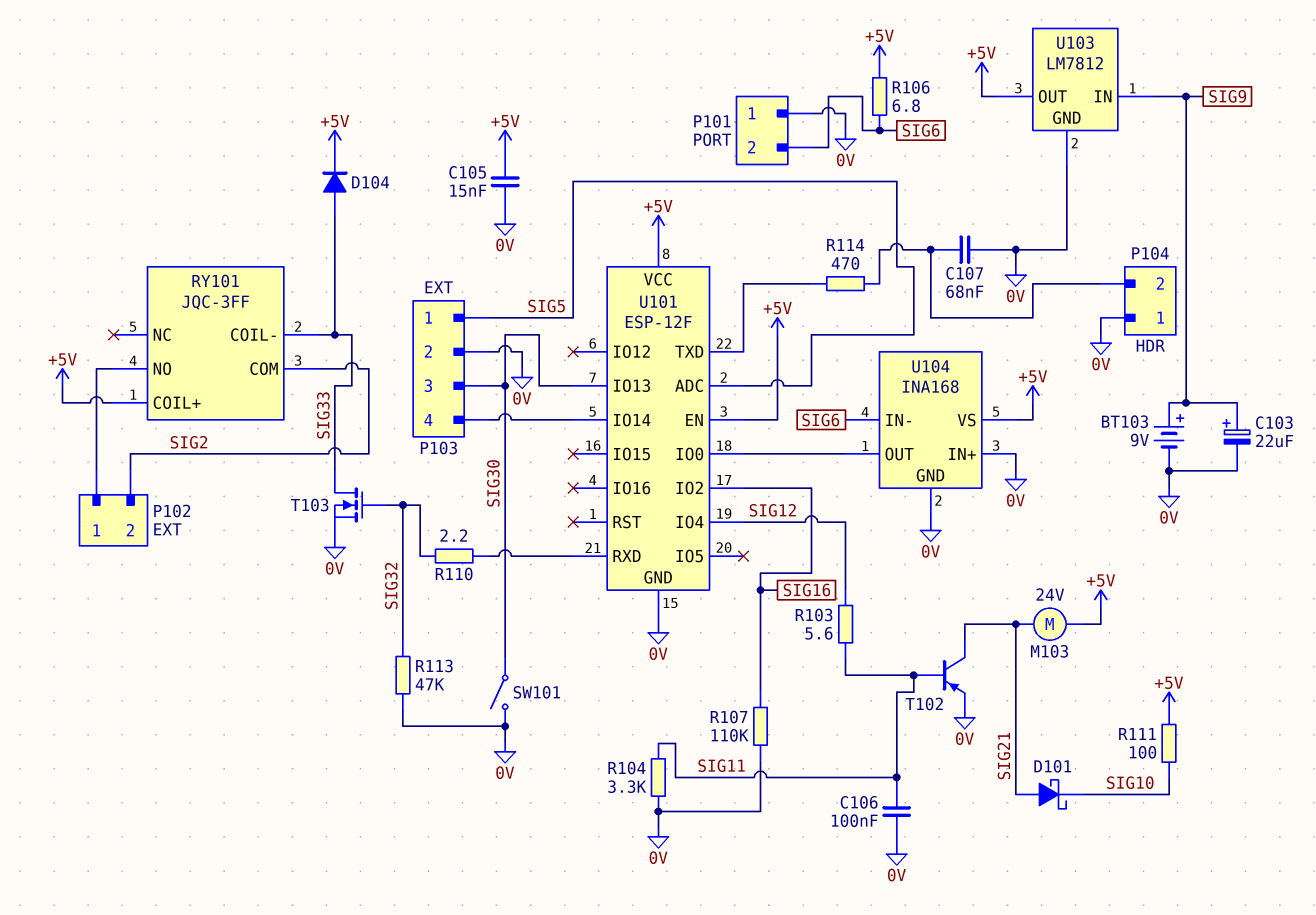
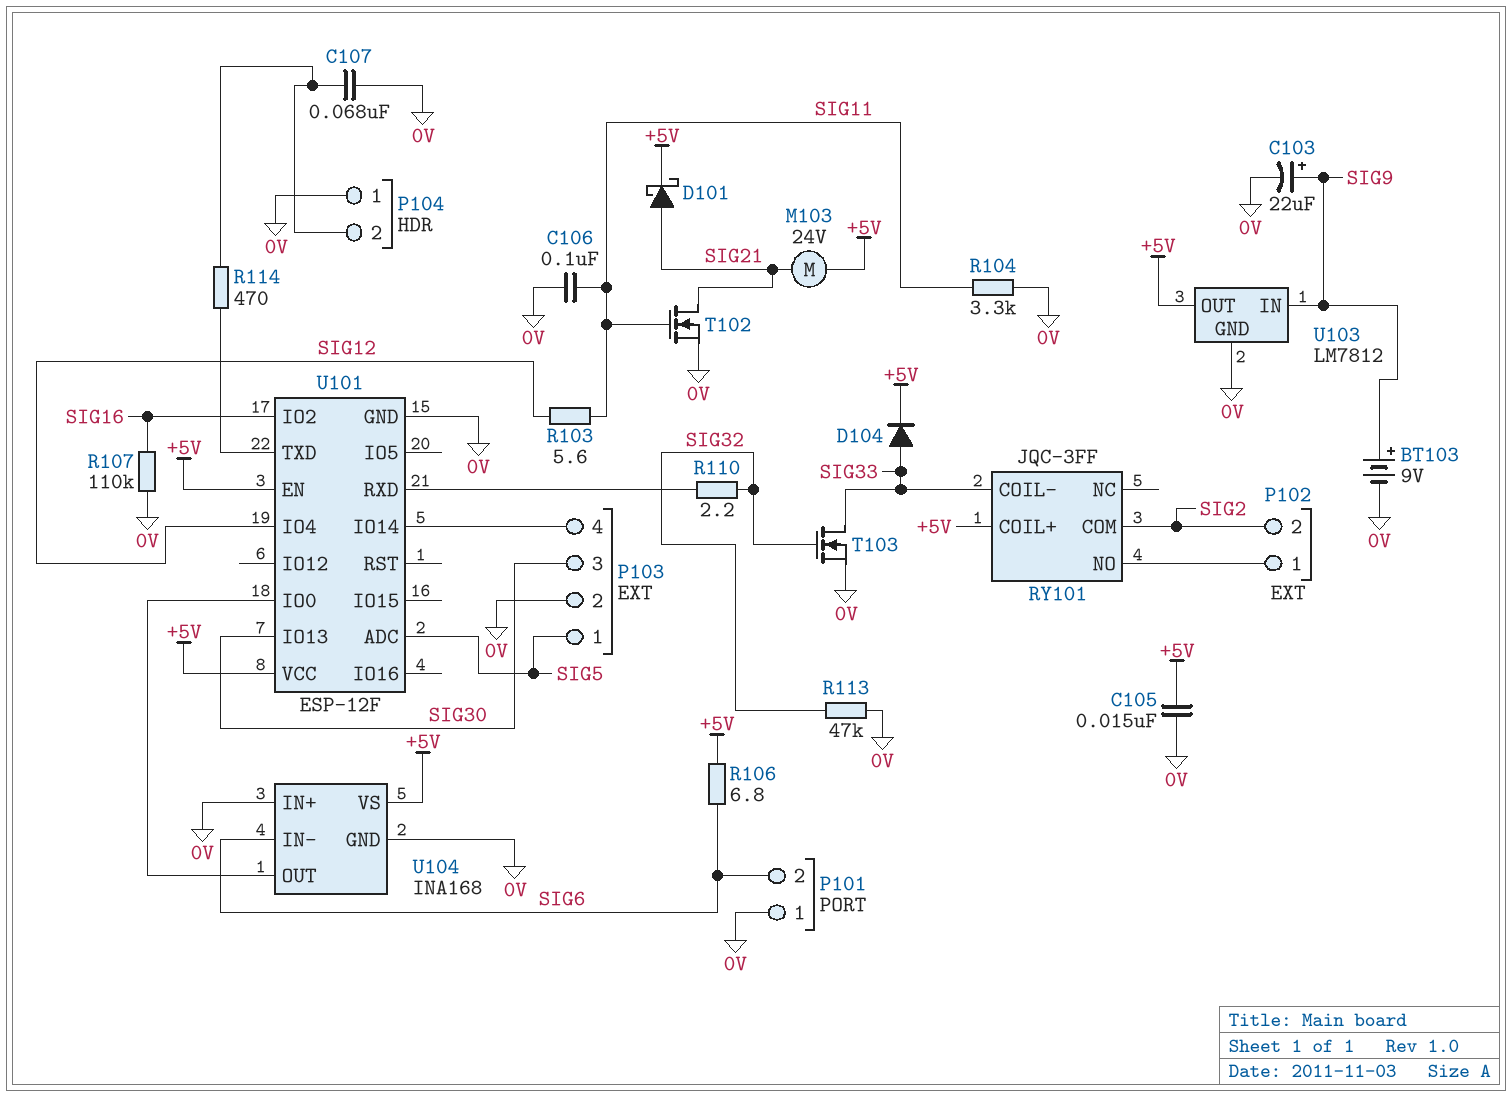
D101: schottky (A SIG21, K SIG10) -> schottky (A SIG21, K +5V)
R111: 100 (+5V, SIG10) -> none
SW101: switch (0V, SIG30) -> none
T102: PNP (B SIG11, C SIG21, E 0V) -> NMOS (G SIG11, D SIG21, S 0V)

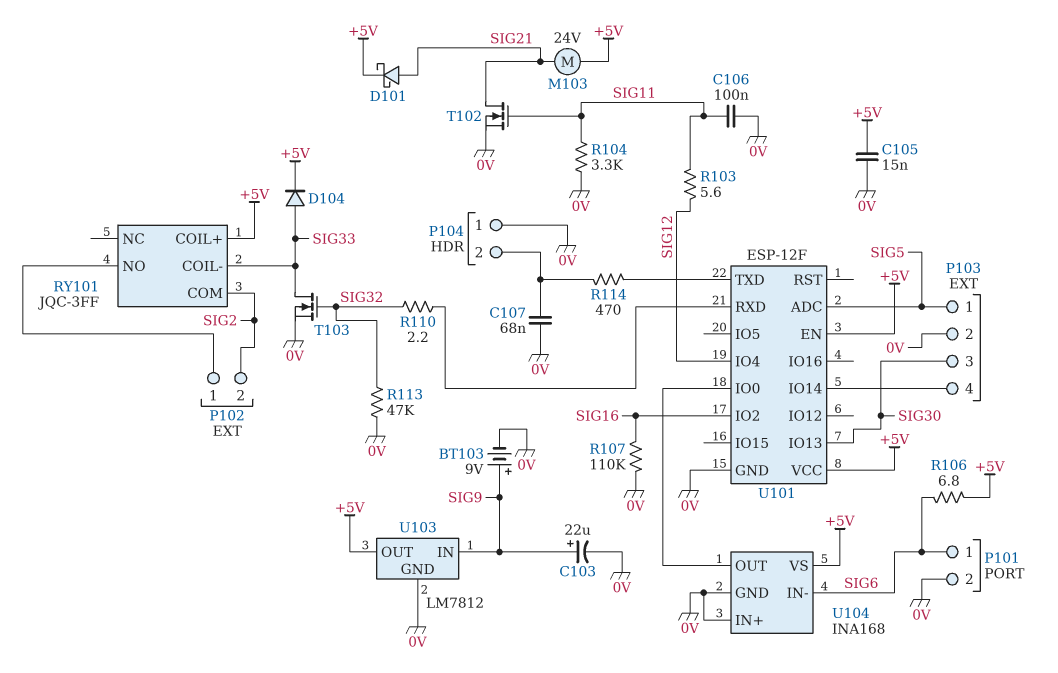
P101 pin 1: 0V -> SIG6
P101 pin 2: SIG6 -> 0V

